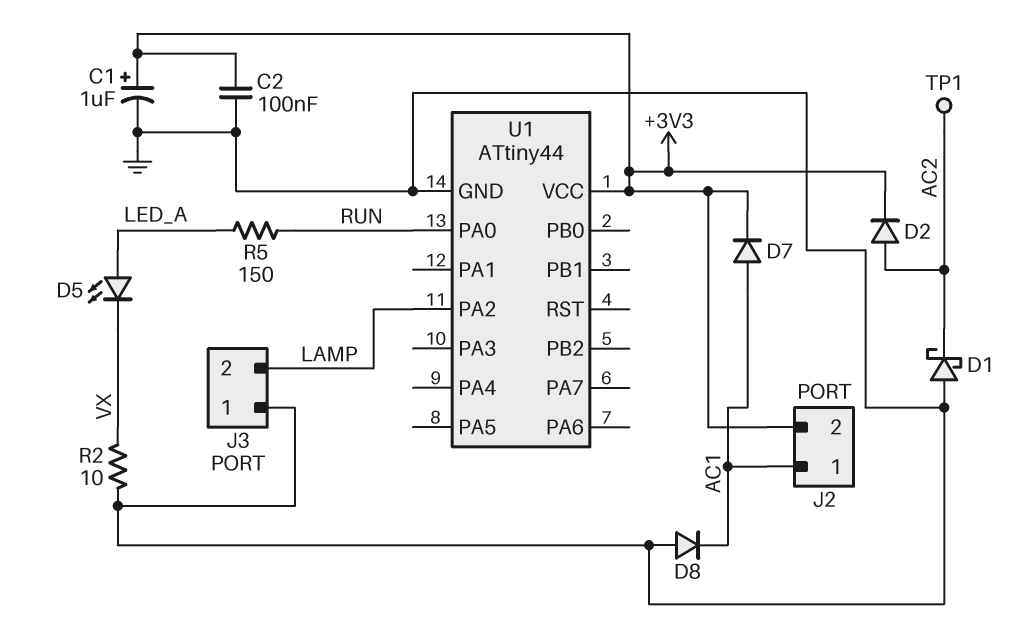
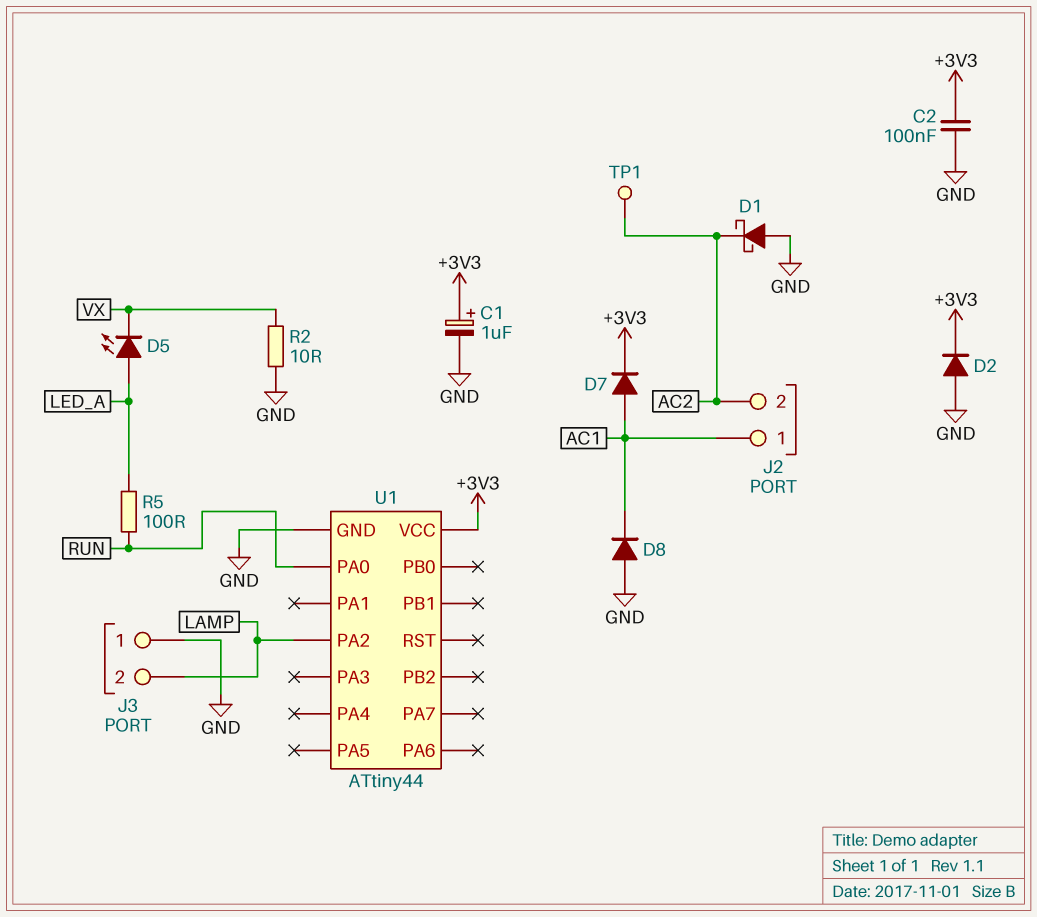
D2: diode (A AC2, K +3V3) -> diode (A GND, K +3V3)
J2 pin 2: +3V3 -> AC2
R5: 150 (LED_A, RUN) -> 100 (LED_A, RUN)

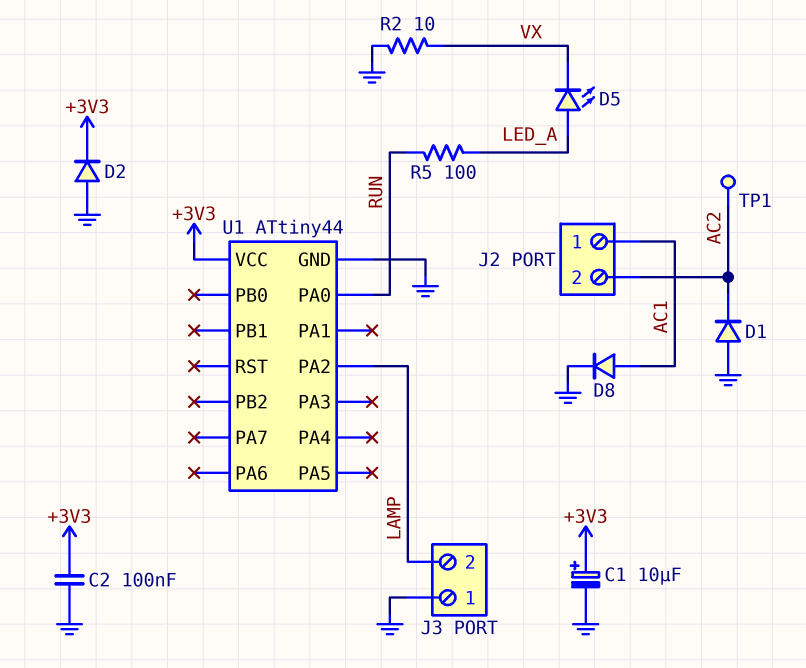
C1: 1uF (plus +3V3, minus GND) -> 10uF (plus +3V3, minus GND)
D1: schottky (A GND, K AC2) -> diode (A GND, K AC2)
D7: diode (A AC1, K +3V3) -> none
D8: diode (A GND, K AC1) -> diode (A AC1, K GND)

